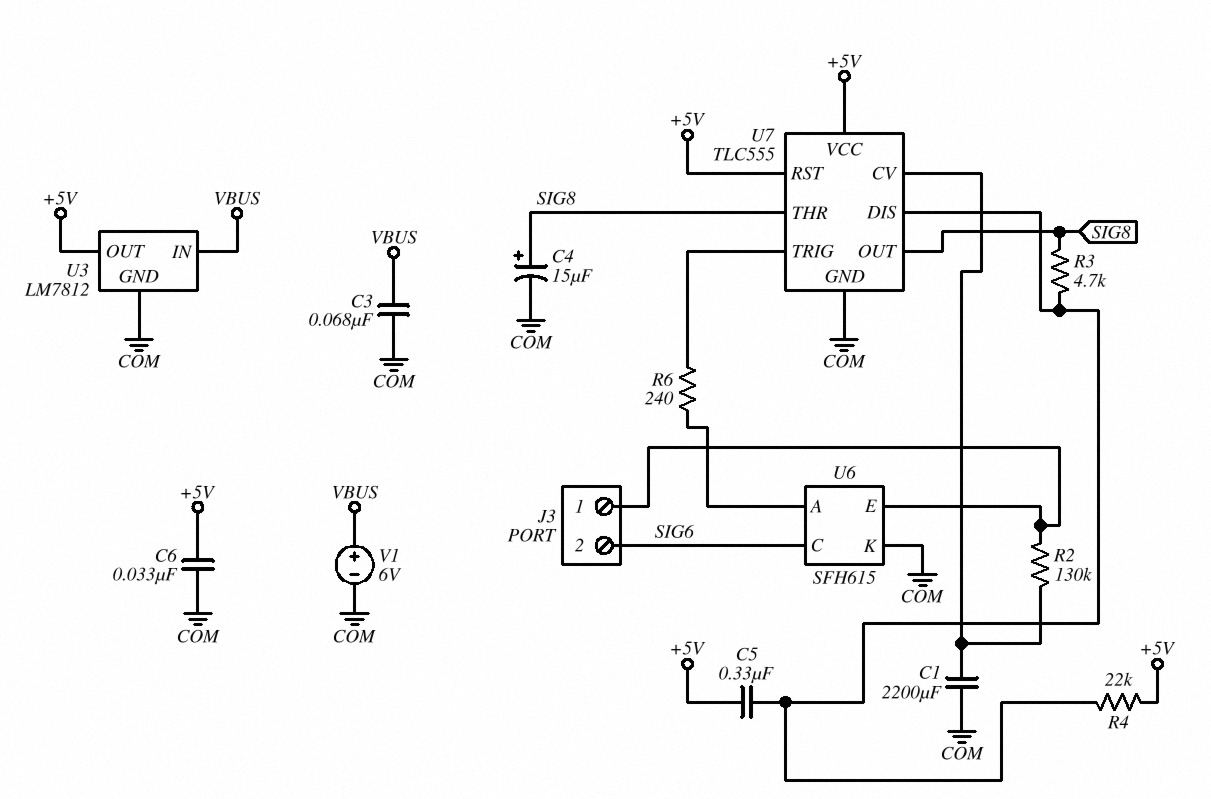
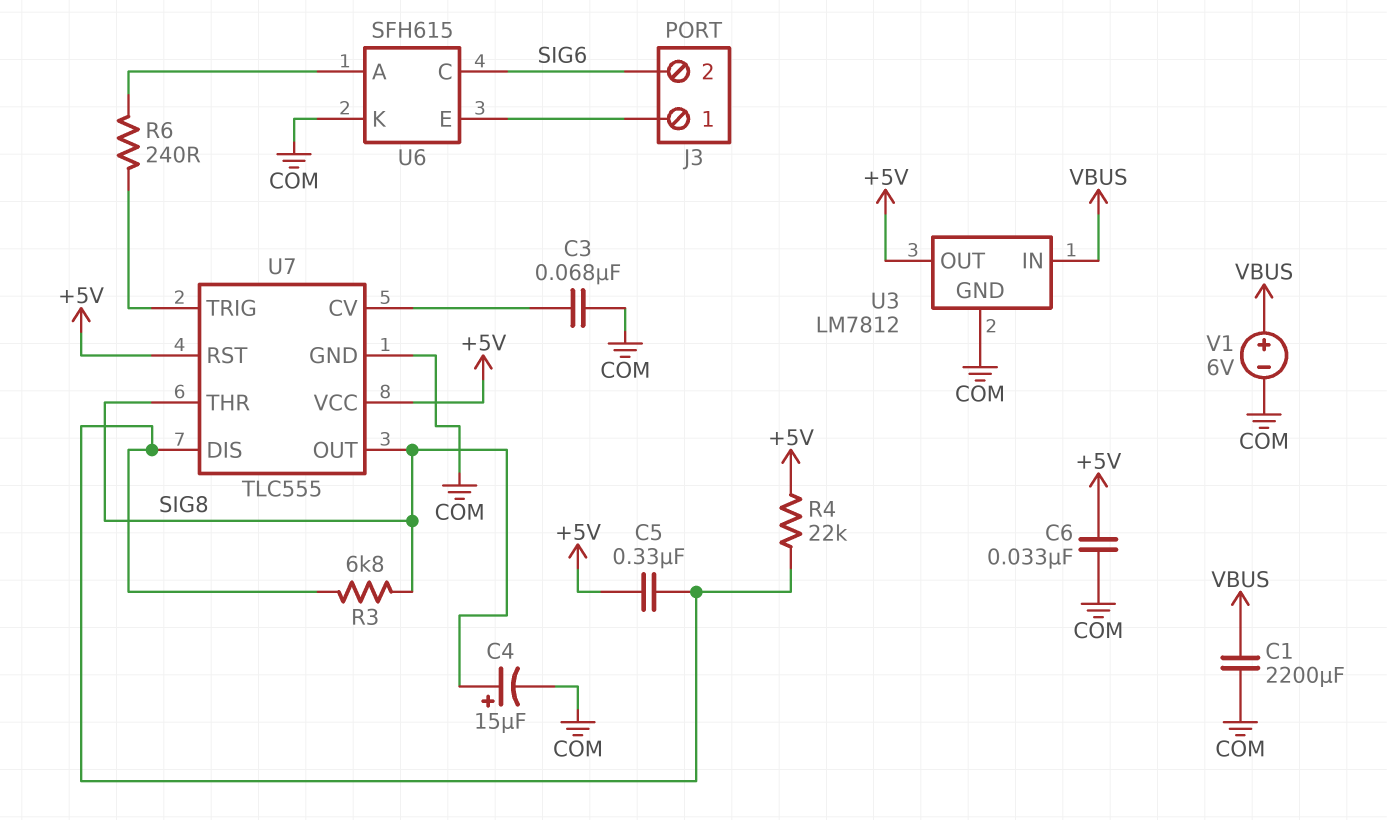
C1: 2200uF (COM, U7/CV) -> 2200uF (COM, VBUS)
C3: 68nF (COM, VBUS) -> 68nF (COM, U7/CV)
R2: 130k (J3/1, U7/CV) -> none
R3: 4.7k (SIG8, U7/DIS) -> 6.8k (SIG8, U7/DIS)

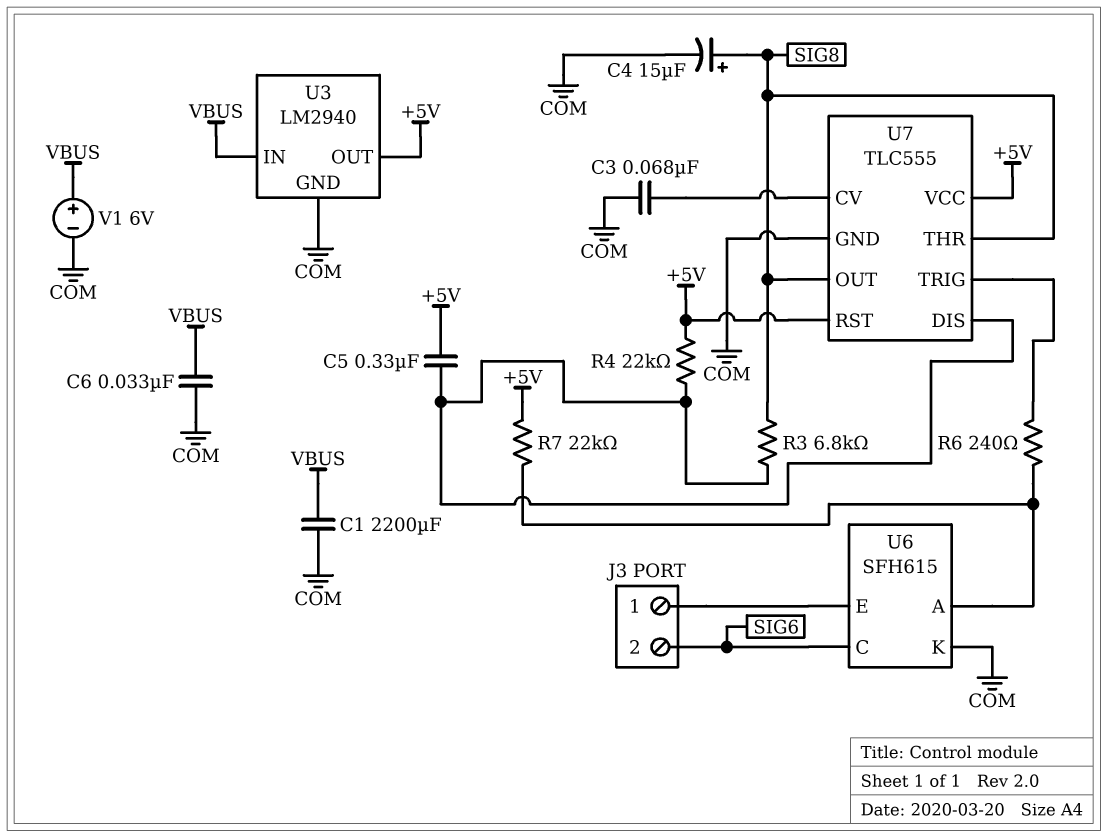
C6: 33nF (+5V, COM) -> 33nF (COM, VBUS)
R7: none -> 22k (+5V, U6/A)
U3: LM7812 -> LM2940

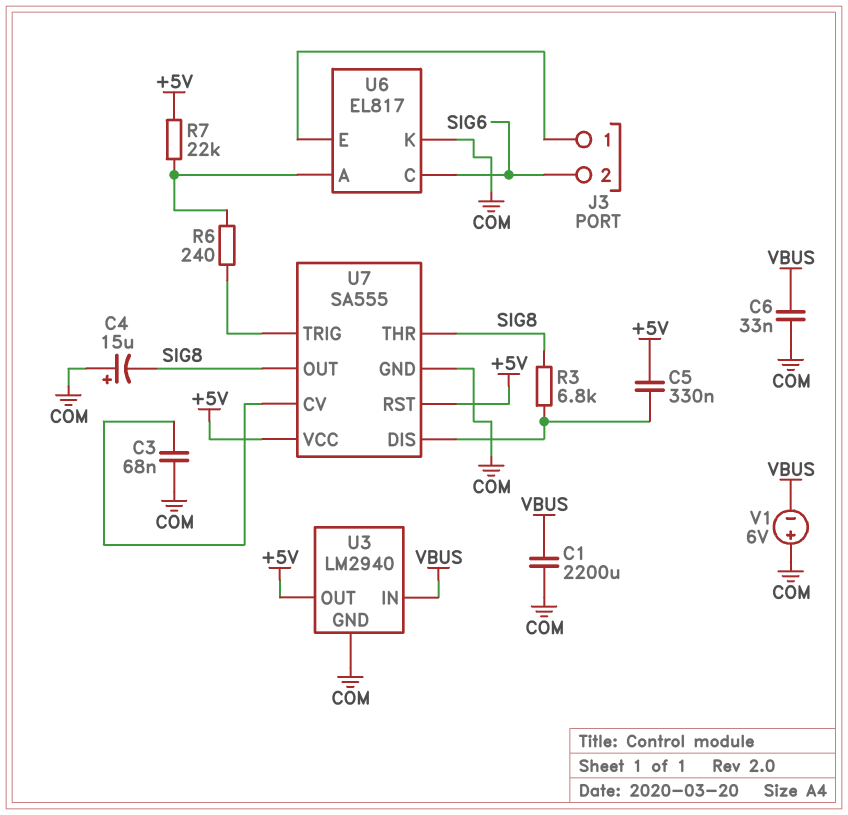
C4: 15uF (plus SIG8, minus COM) -> 15uF (plus COM, minus SIG8)
R4: 22k (+5V, U7/DIS) -> none
U6: SFH615 -> EL817
U7: TLC555 -> SA555
V1: 6V (plus VBUS, minus COM) -> 6V (plus COM, minus VBUS)

